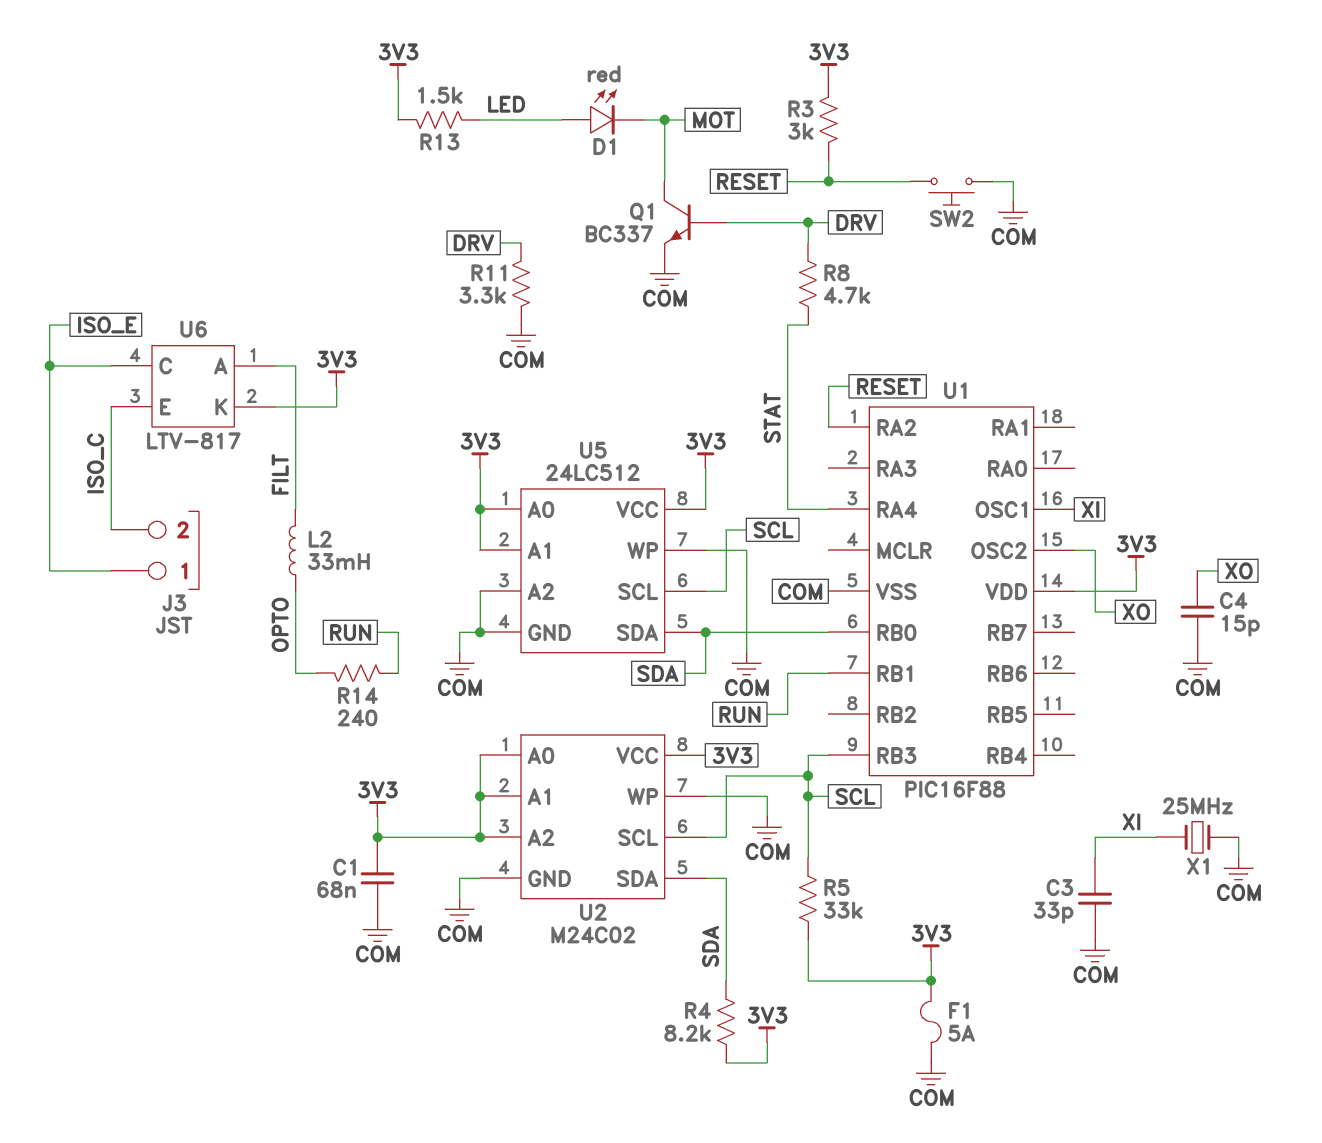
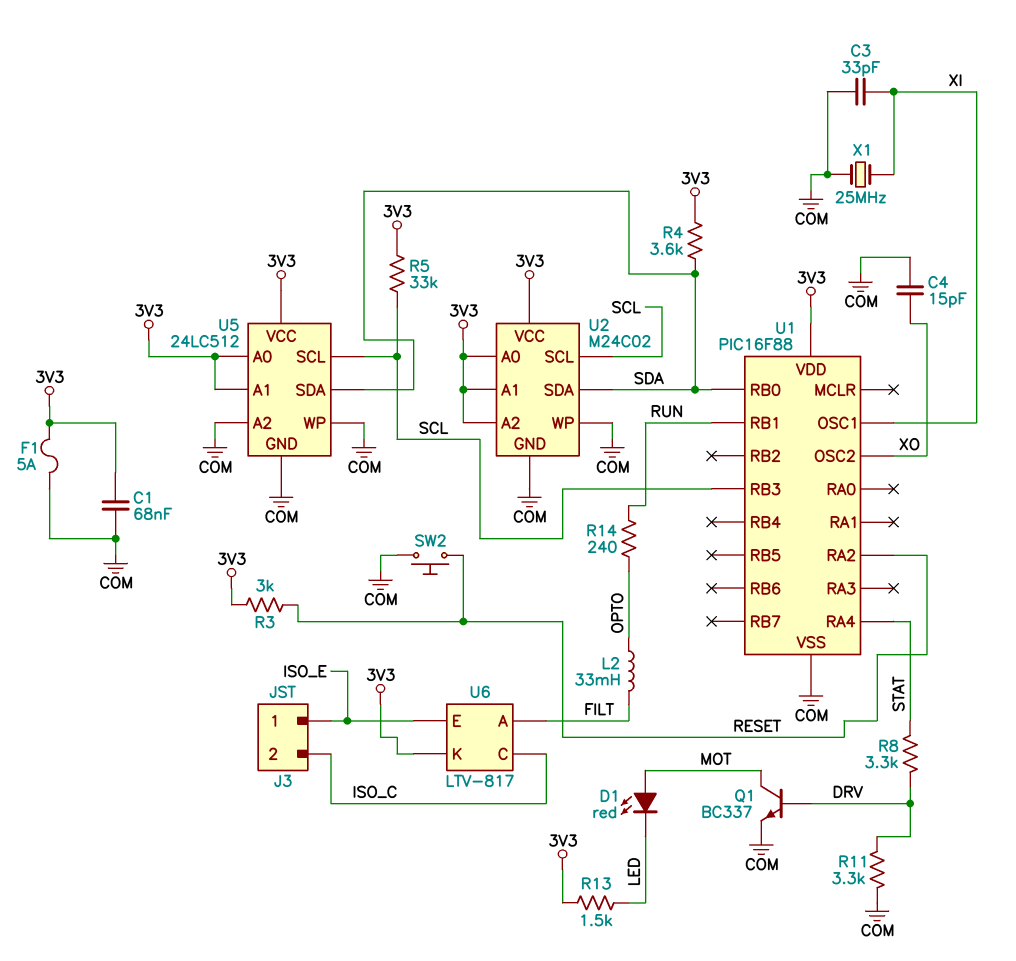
D1: LED red (A LED, K MOT) -> LED red (A MOT, K LED)
R4: 8.2k (3V3, SDA) -> 3.6k (3V3, SDA)
R8: 4.7k (DRV, STAT) -> 3.3k (DRV, STAT)
U6 pin C: ISO_E -> ISO_C
U6 pin E: ISO_C -> ISO_E

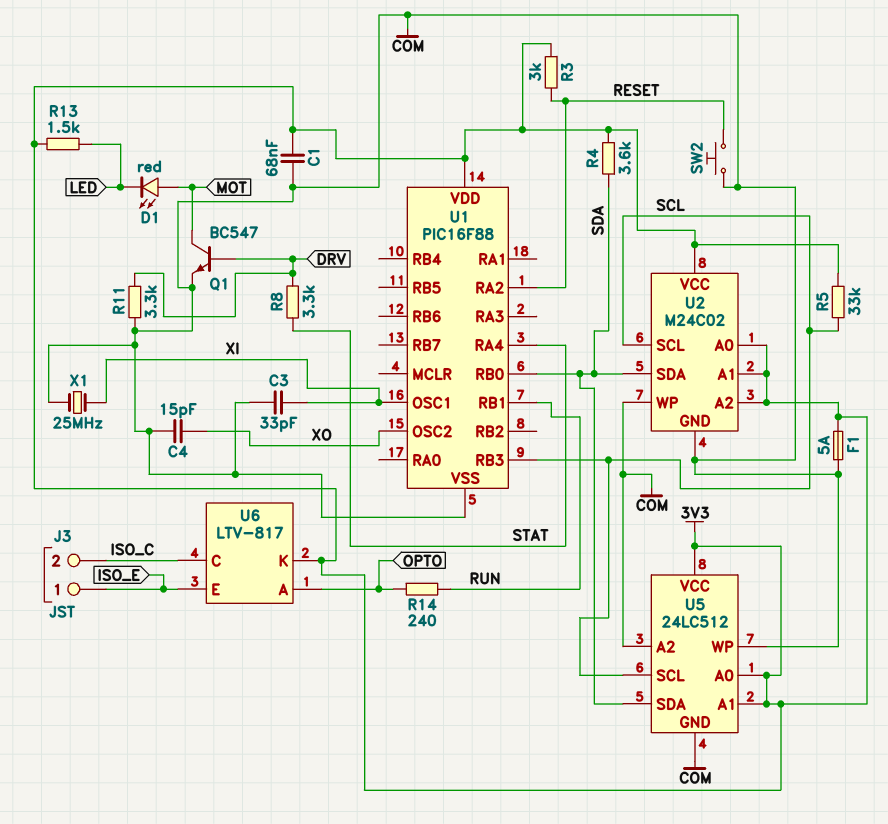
L2: 33mH (FILT, OPTO) -> none
Q1: NPN BC337 (B DRV, C MOT, E COM) -> NPN BC547 (B DRV, C MOT, E COM)
U6 pin A: FILT -> OPTO

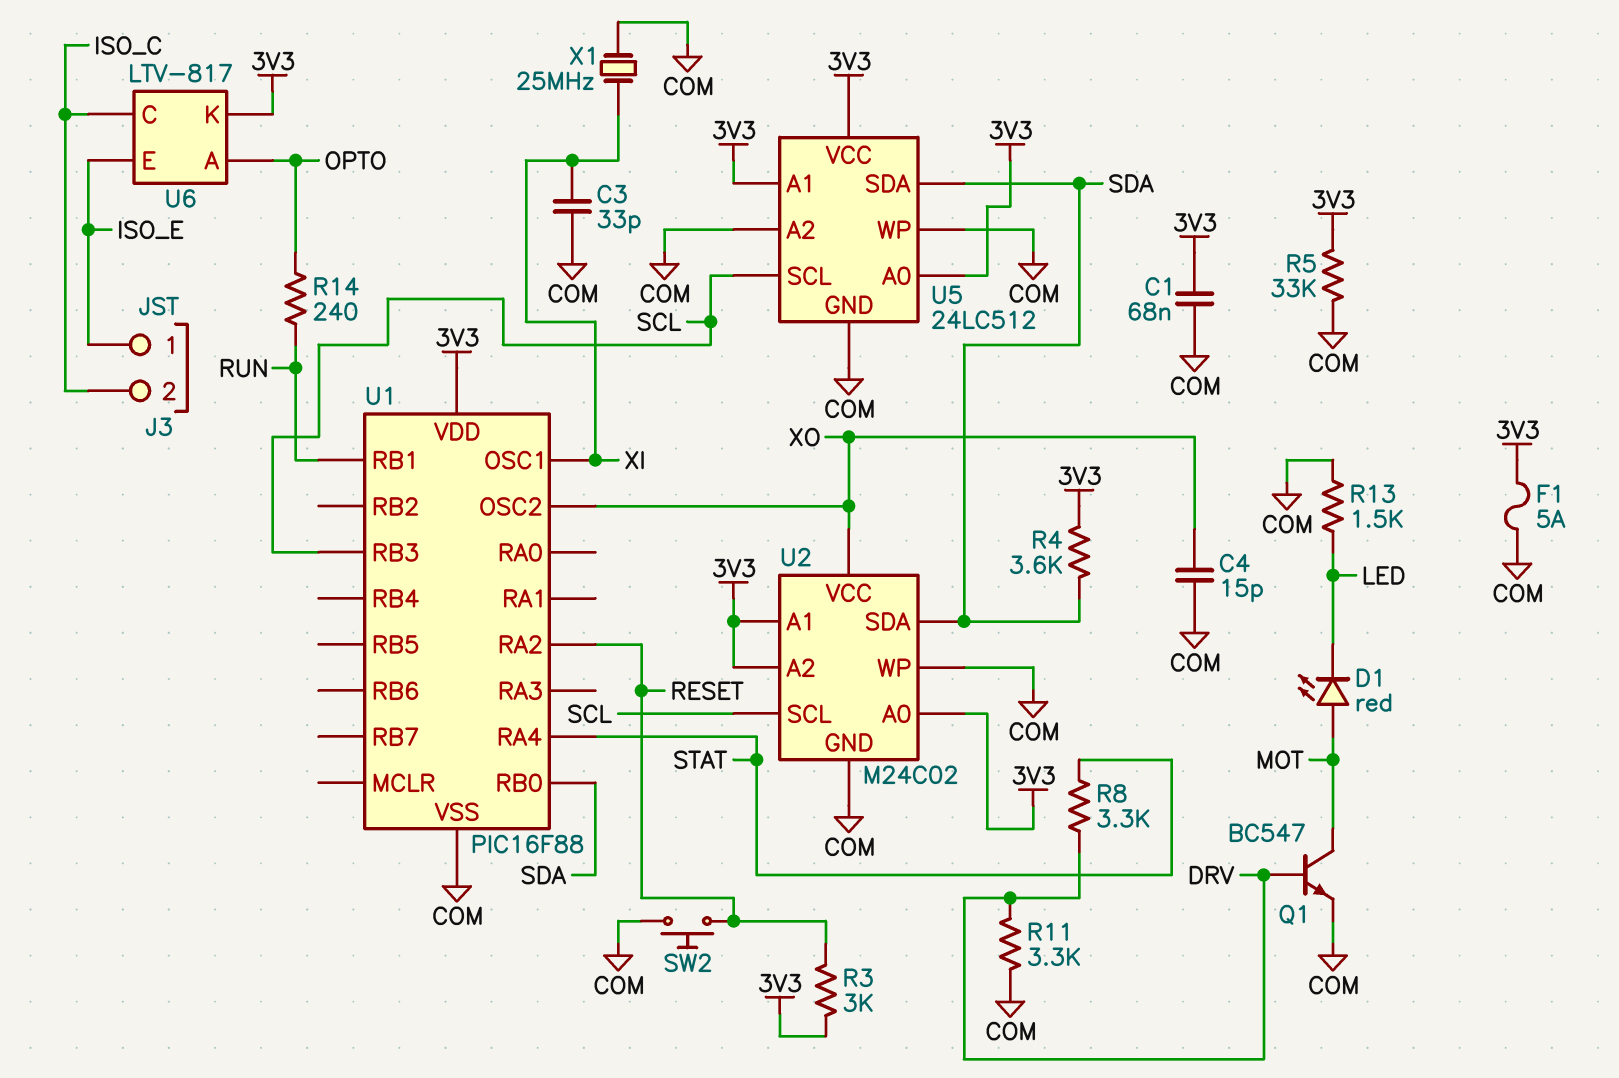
R5: 33k (3V3, SCL) -> 33k (3V3, COM)
R13: 1.5k (3V3, LED) -> 1.5k (COM, LED)
U2 pin VCC: 3V3 -> XO

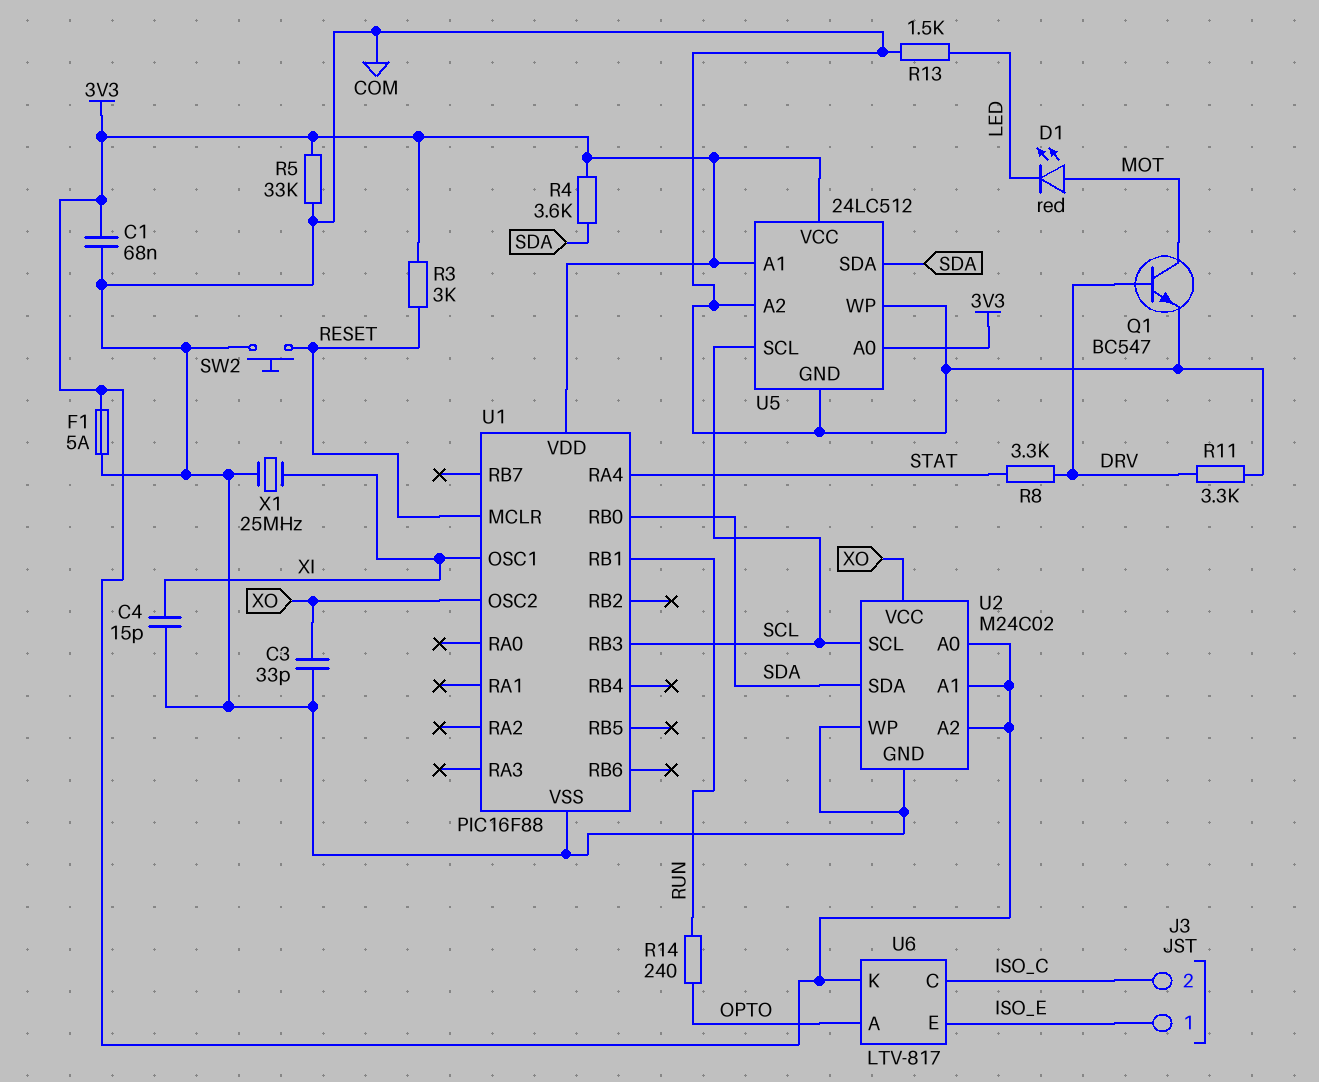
C3: 33pF (COM, XI) -> 33pF (COM, XO)
C4: 15pF (COM, XO) -> 15pF (COM, XI)
U1 pin MCLR: none -> RESET
U1 pin RA2: RESET -> none

